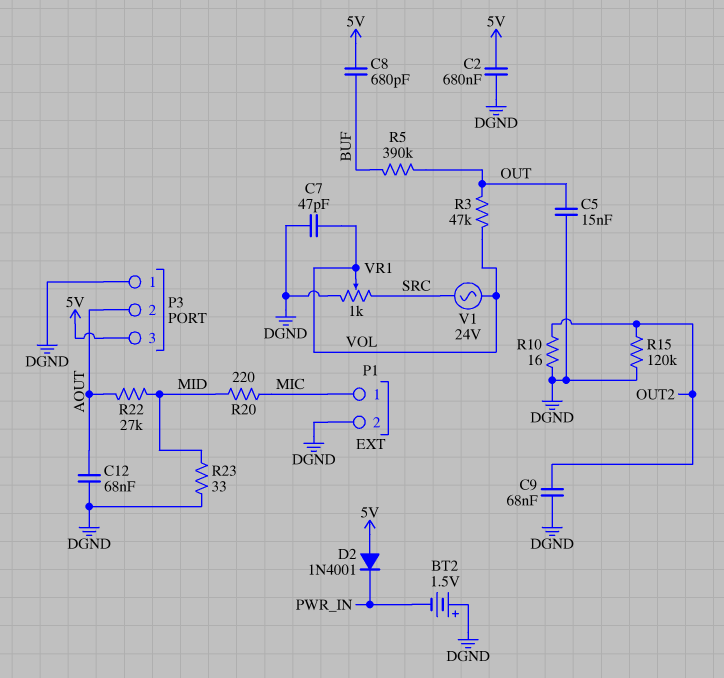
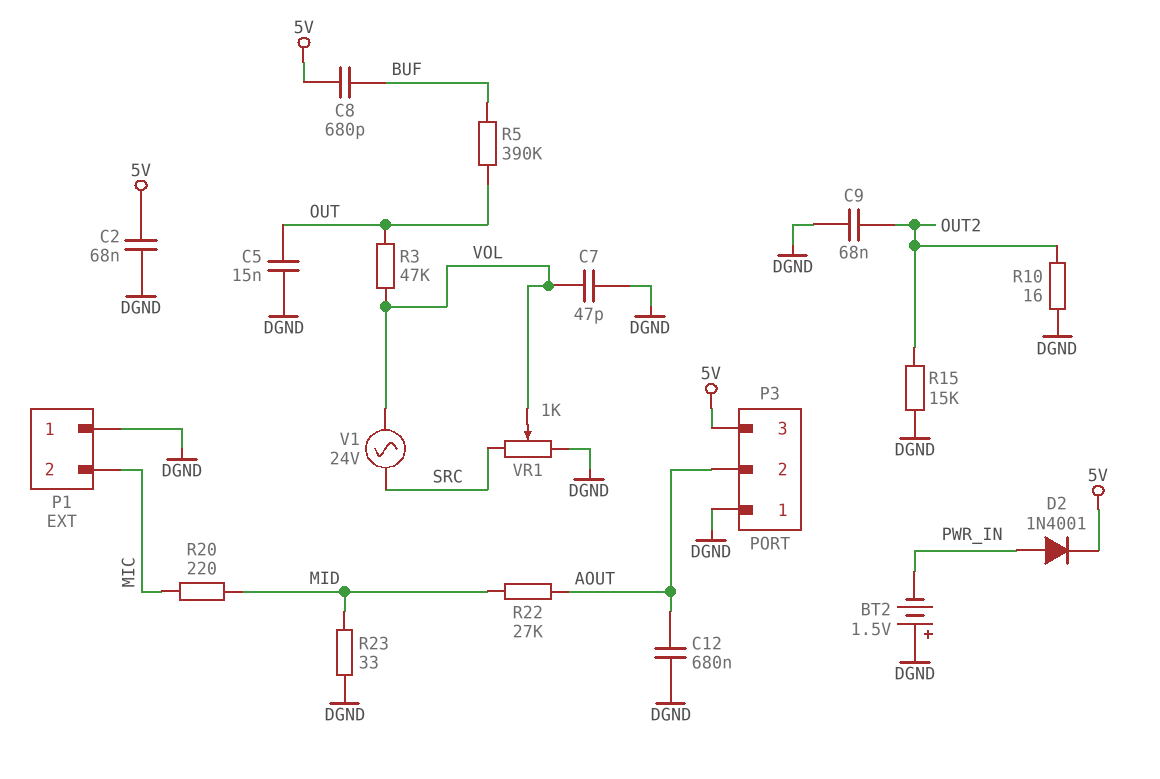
C2: 680nF (5V, DGND) -> 68nF (5V, DGND)
C12: 68nF (AOUT, DGND) -> 680nF (AOUT, DGND)
D2: diode 1N4001 (A 5V, K PWR_IN) -> diode 1N4001 (A PWR_IN, K 5V)
P1 pin 1: MIC -> DGND
P1 pin 2: DGND -> MIC
R15: 120k (DGND, OUT2) -> 15k (DGND, OUT2)

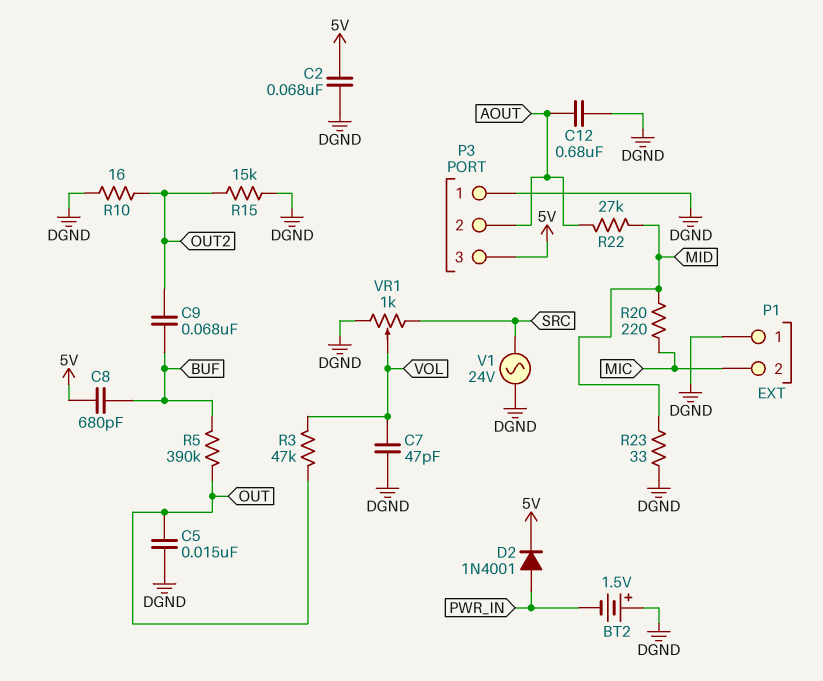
C9: 68nF (DGND, OUT2) -> 68nF (BUF, OUT2)
V1: AC 24V (SRC, VOL) -> AC 24V (DGND, SRC)

